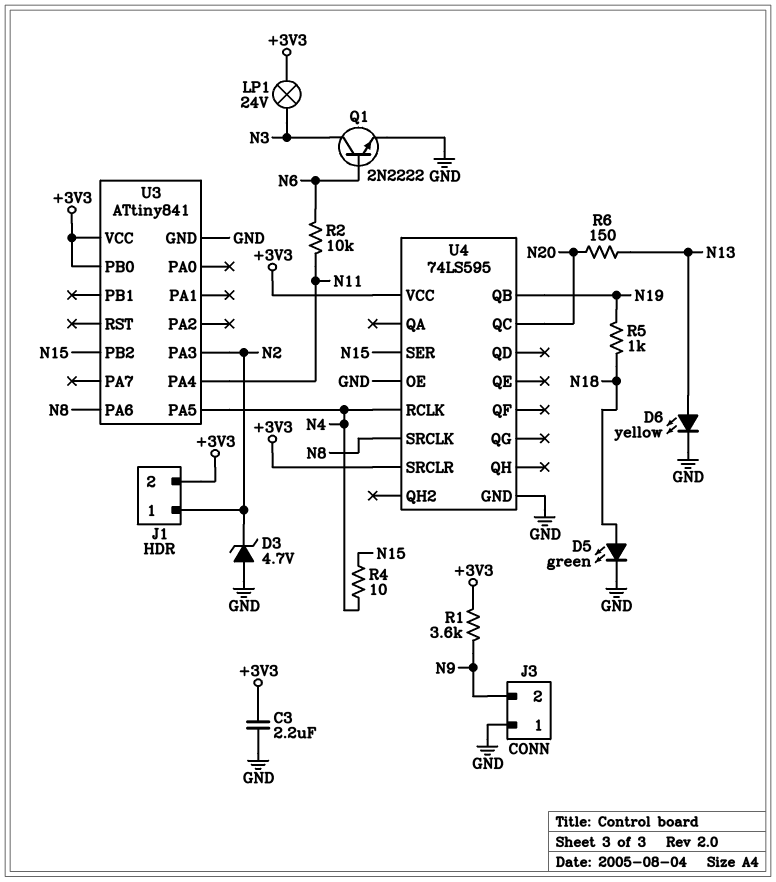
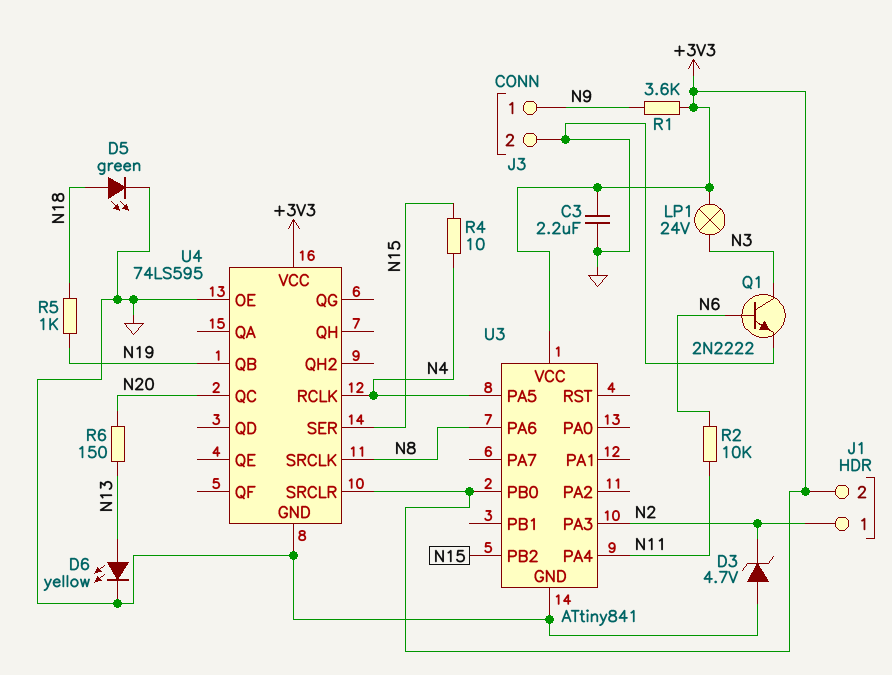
J3 pin 1: GND -> N9
J3 pin 2: N9 -> GND

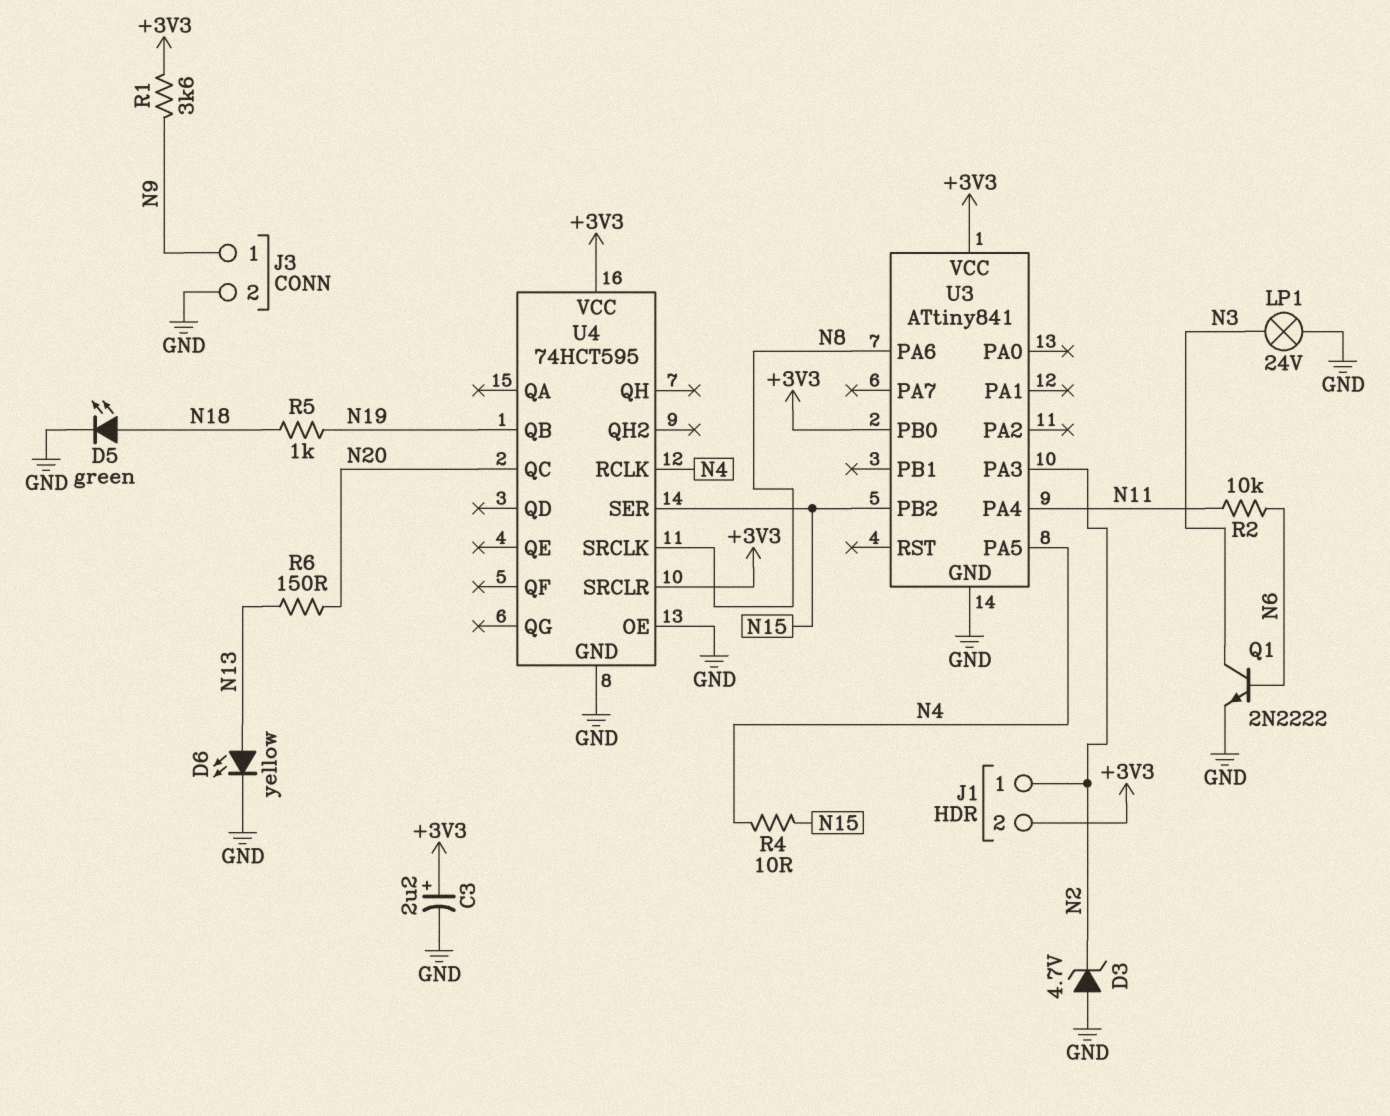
C3: 2.2uF (+3V3, GND) -> 2.2uF (plus +3V3, minus GND)
LP1: lamp 24V (+3V3, N3) -> lamp 24V (GND, N3)
U4: 74LS595 -> 74HCT595

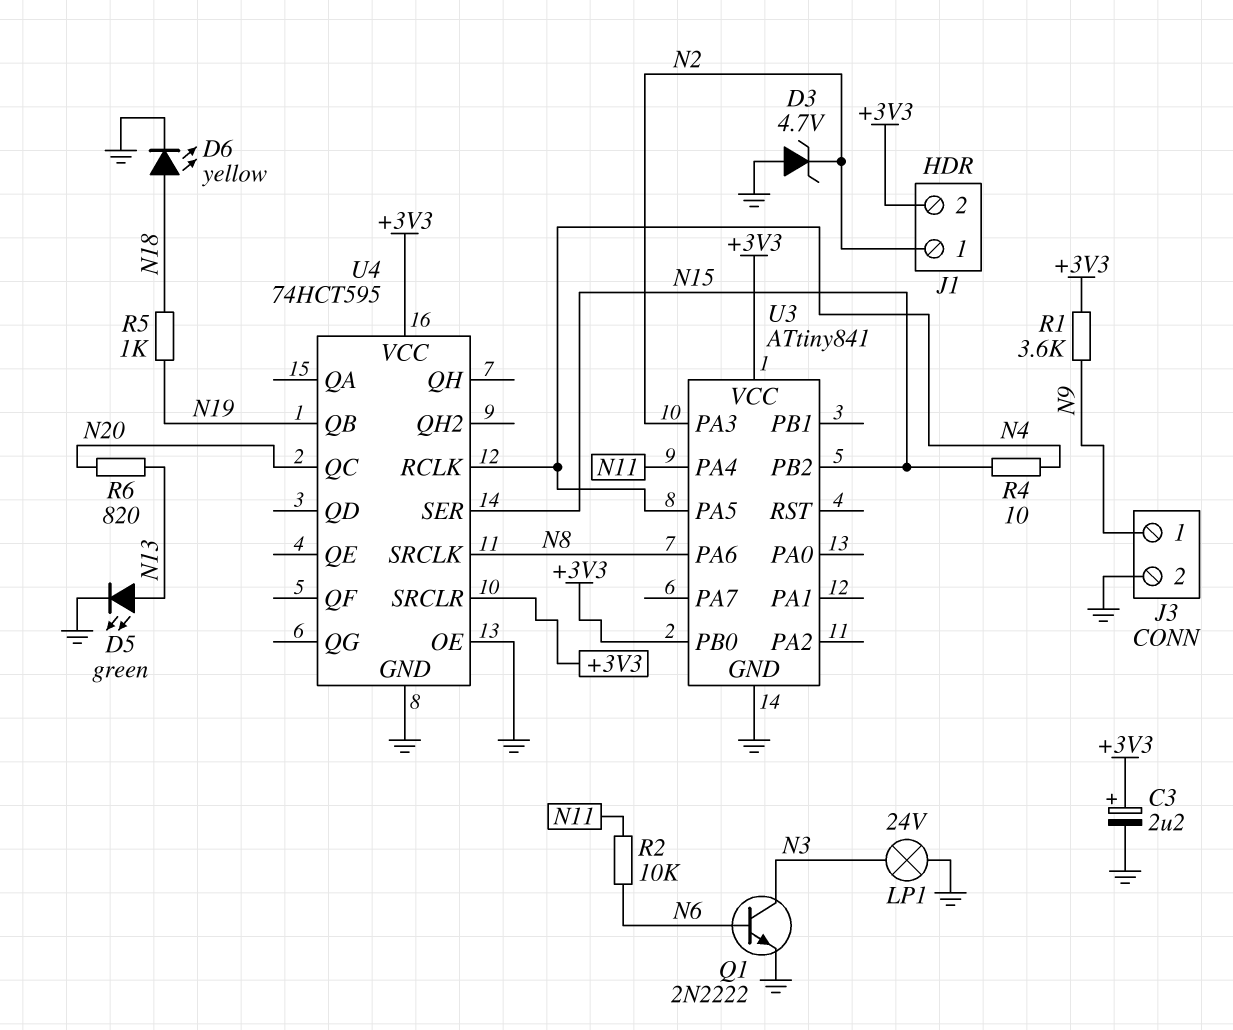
D5: LED green (A N18, K GND) -> LED green (A N13, K GND)
D6: LED yellow (A N13, K GND) -> LED yellow (A N18, K GND)
R6: 150 (N13, N20) -> 820 (N13, N20)

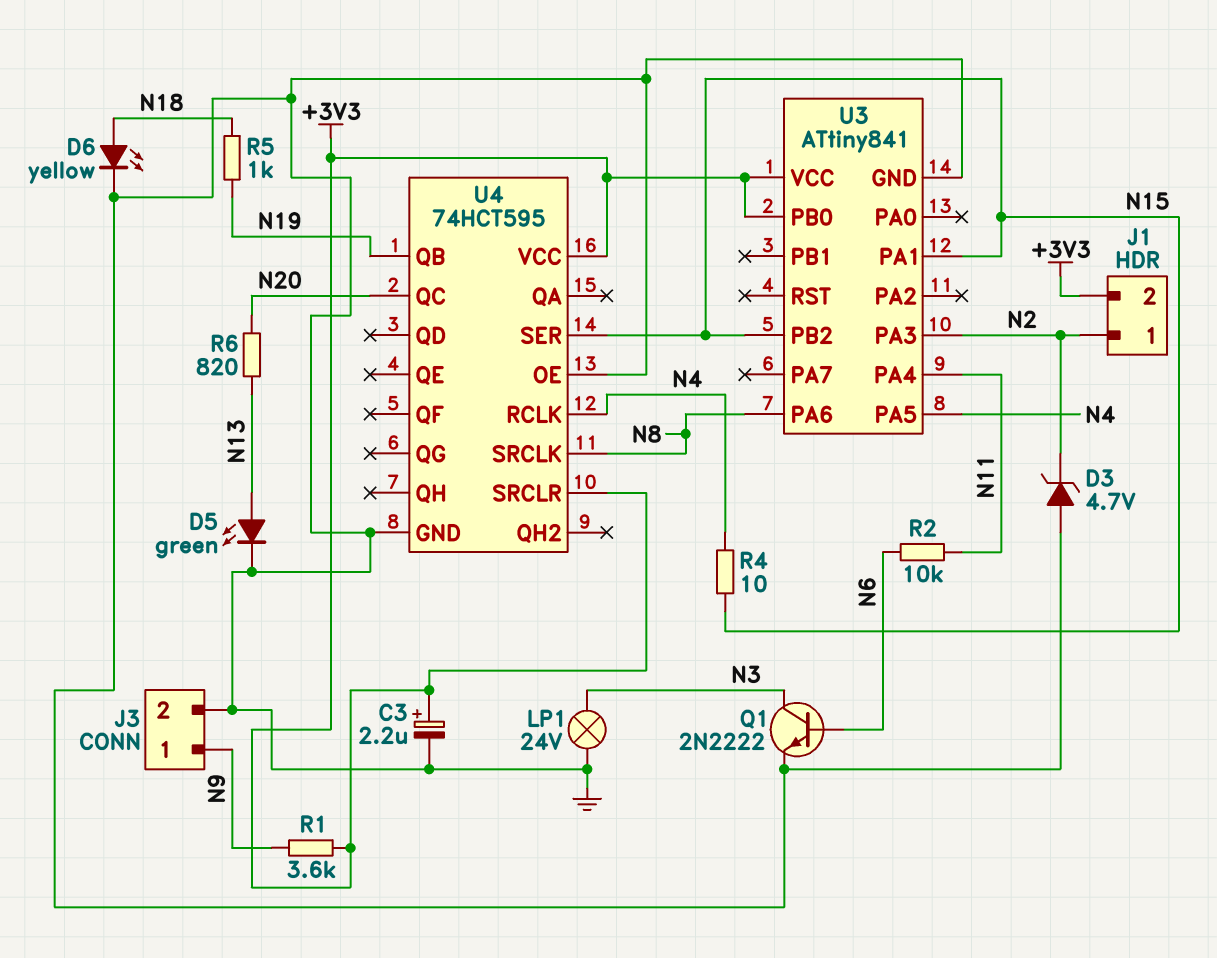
U3 pin PA1: none -> N15

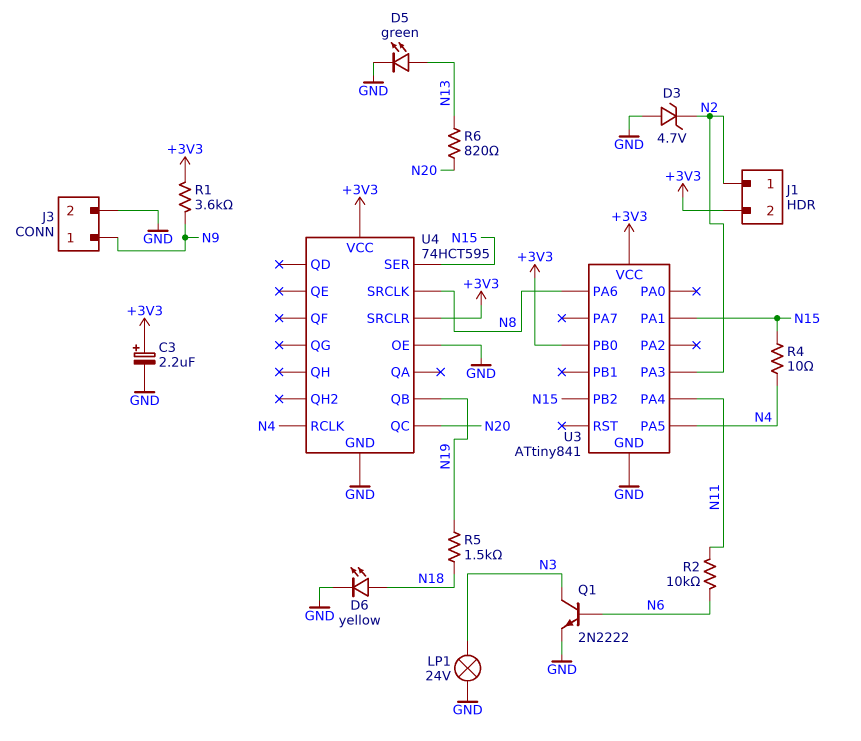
R5: 1k (N18, N19) -> 1.5k (N18, N19)

